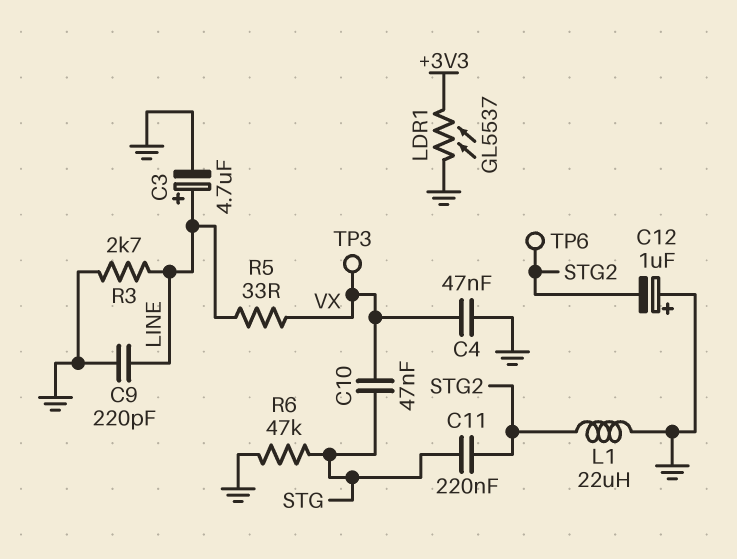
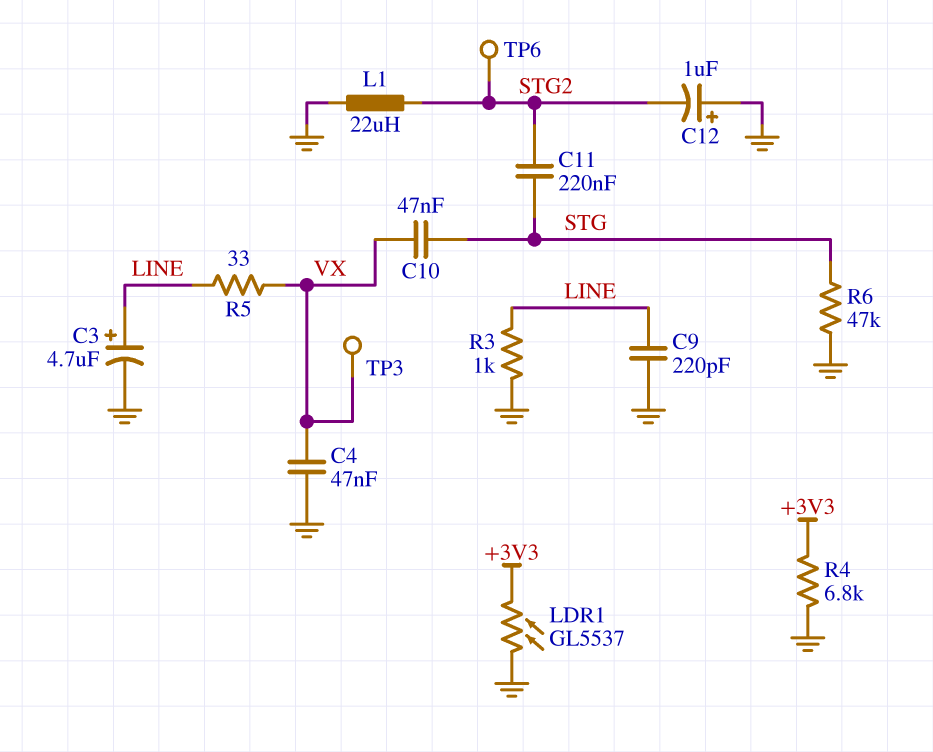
R3: 2.7k (GND, LINE) -> 1k (GND, LINE)
R4: none -> 6.8k (+3V3, GND)

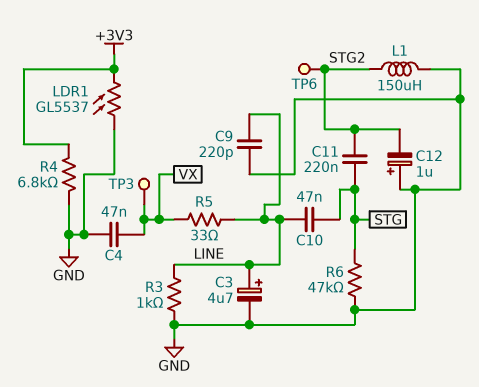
C10: 47nF (STG, VX) -> 47nF (LINE, STG)
L1: 22uH (GND, STG2) -> 150uH (GND, STG2)

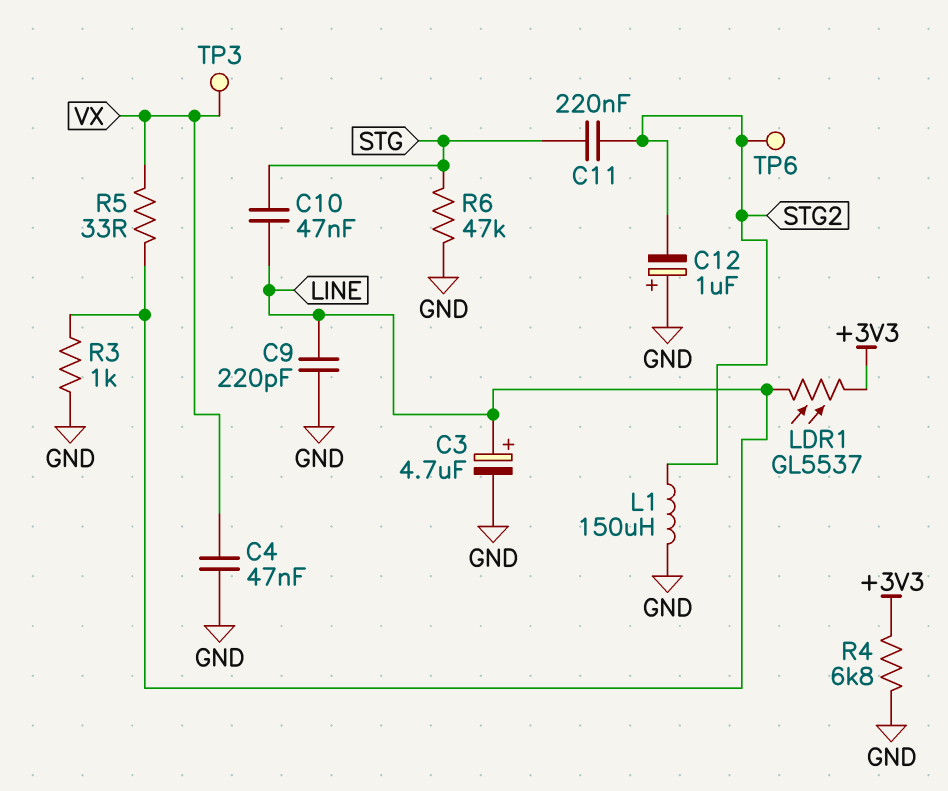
LDR1: GL5537 (+3V3, GND) -> GL5537 (+3V3, LINE)

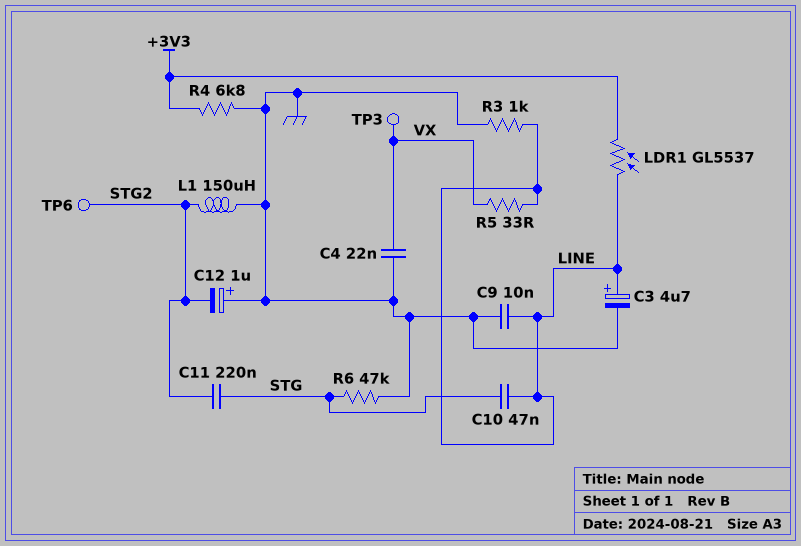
C4: 47nF (GND, VX) -> 22nF (GND, VX)
C9: 220pF (GND, LINE) -> 10nF (GND, LINE)

